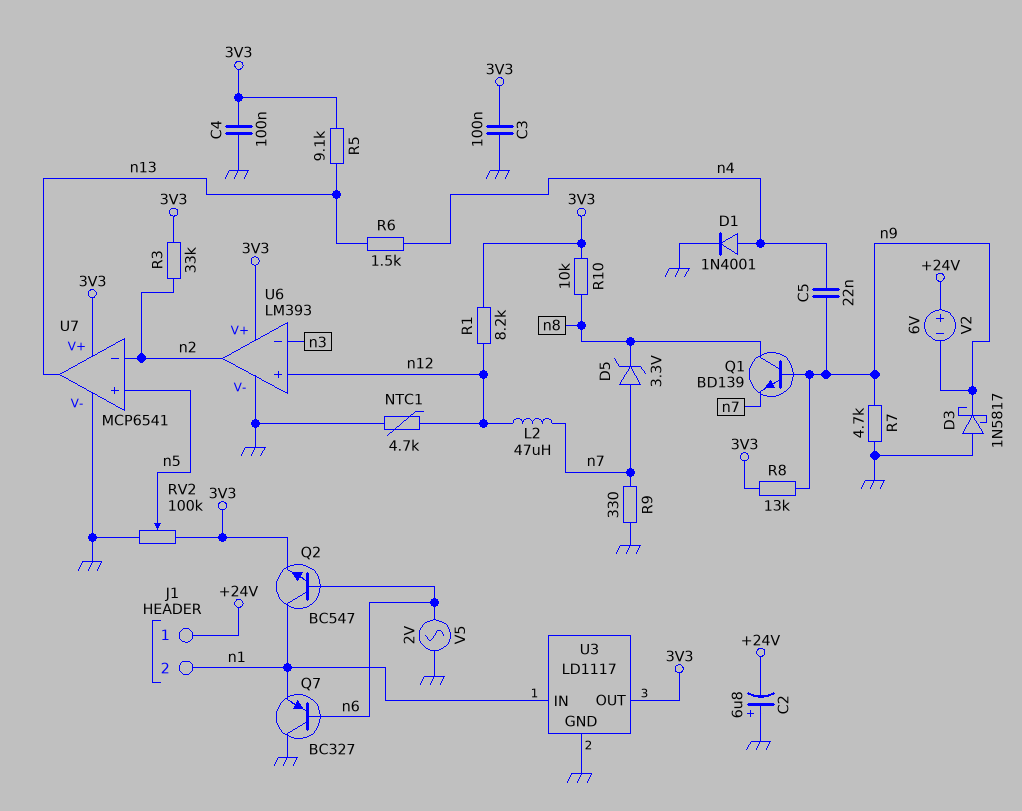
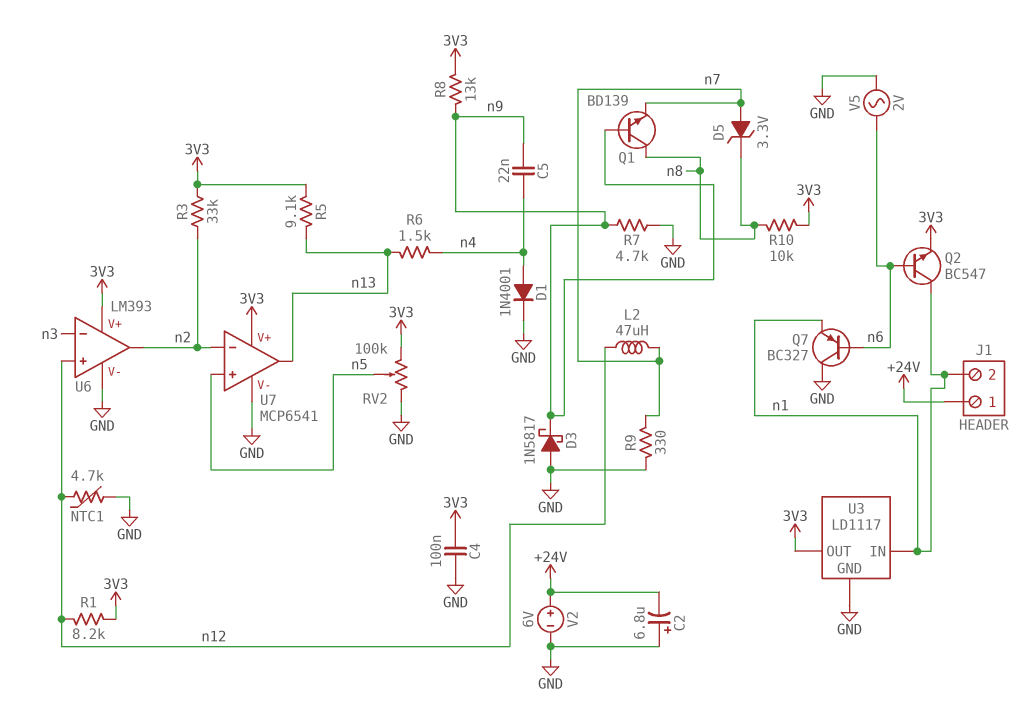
C3: 100nF (3V3, GND) -> none
V2: 6V (plus +24V, minus n9) -> 6V (plus +24V, minus GND)

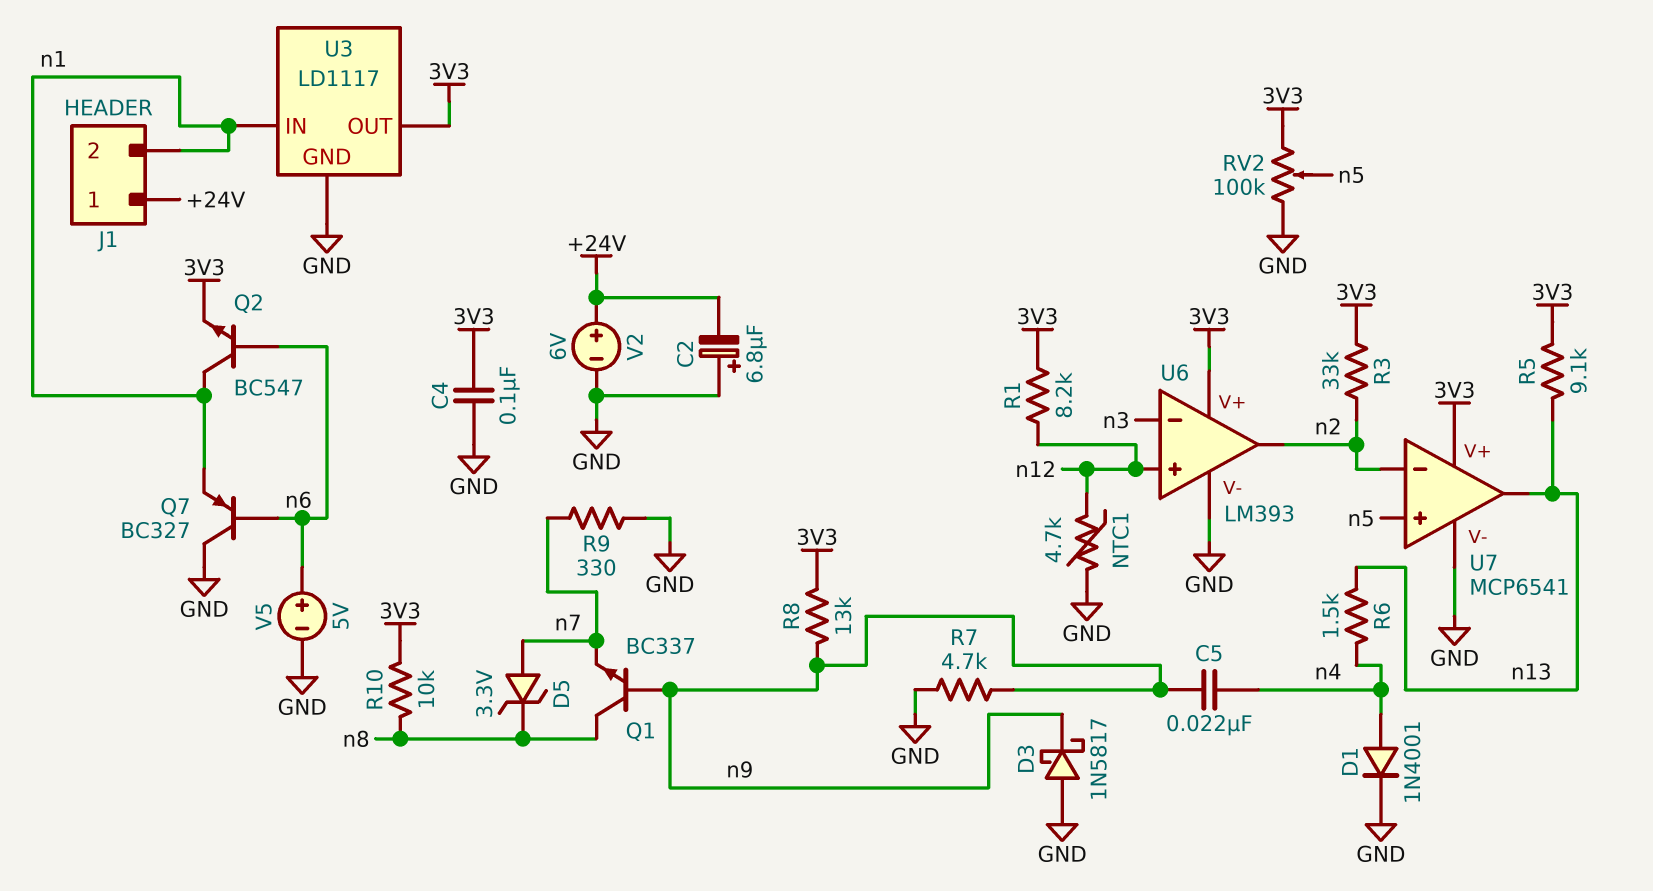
L2: 47uH (n7, n12) -> none
Q1: NPN BD139 (B n9, C n8, E n7) -> NPN BC337 (B n9, C n8, E n7)
V5: AC 2V (GND, n6) -> 5V (plus n6, minus GND)

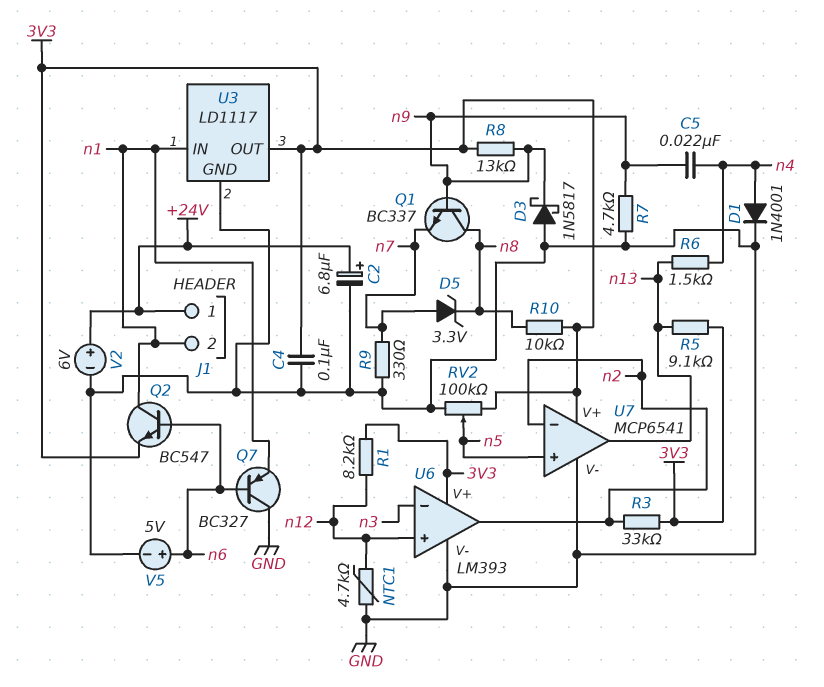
C2: 6.8uF (plus GND, minus +24V) -> 6.8uF (plus +24V, minus GND)

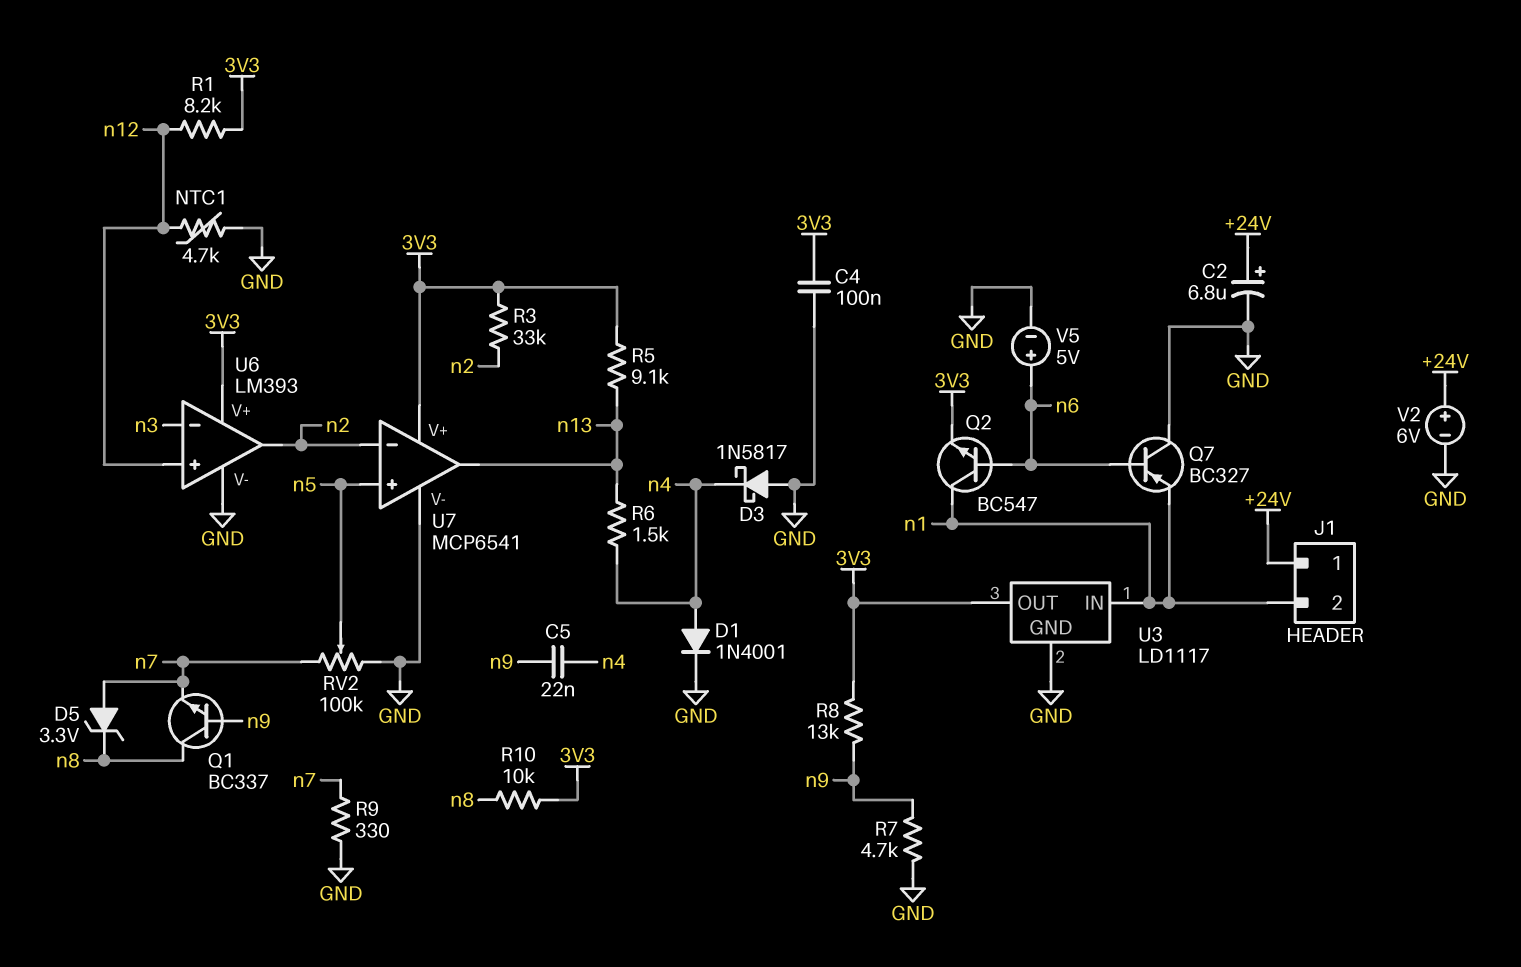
D3: schottky 1N5817 (A GND, K n9) -> schottky 1N5817 (A GND, K n4)
RV2: 100k (3V3, GND, wiper n5) -> 100k (GND, n7, wiper n5)

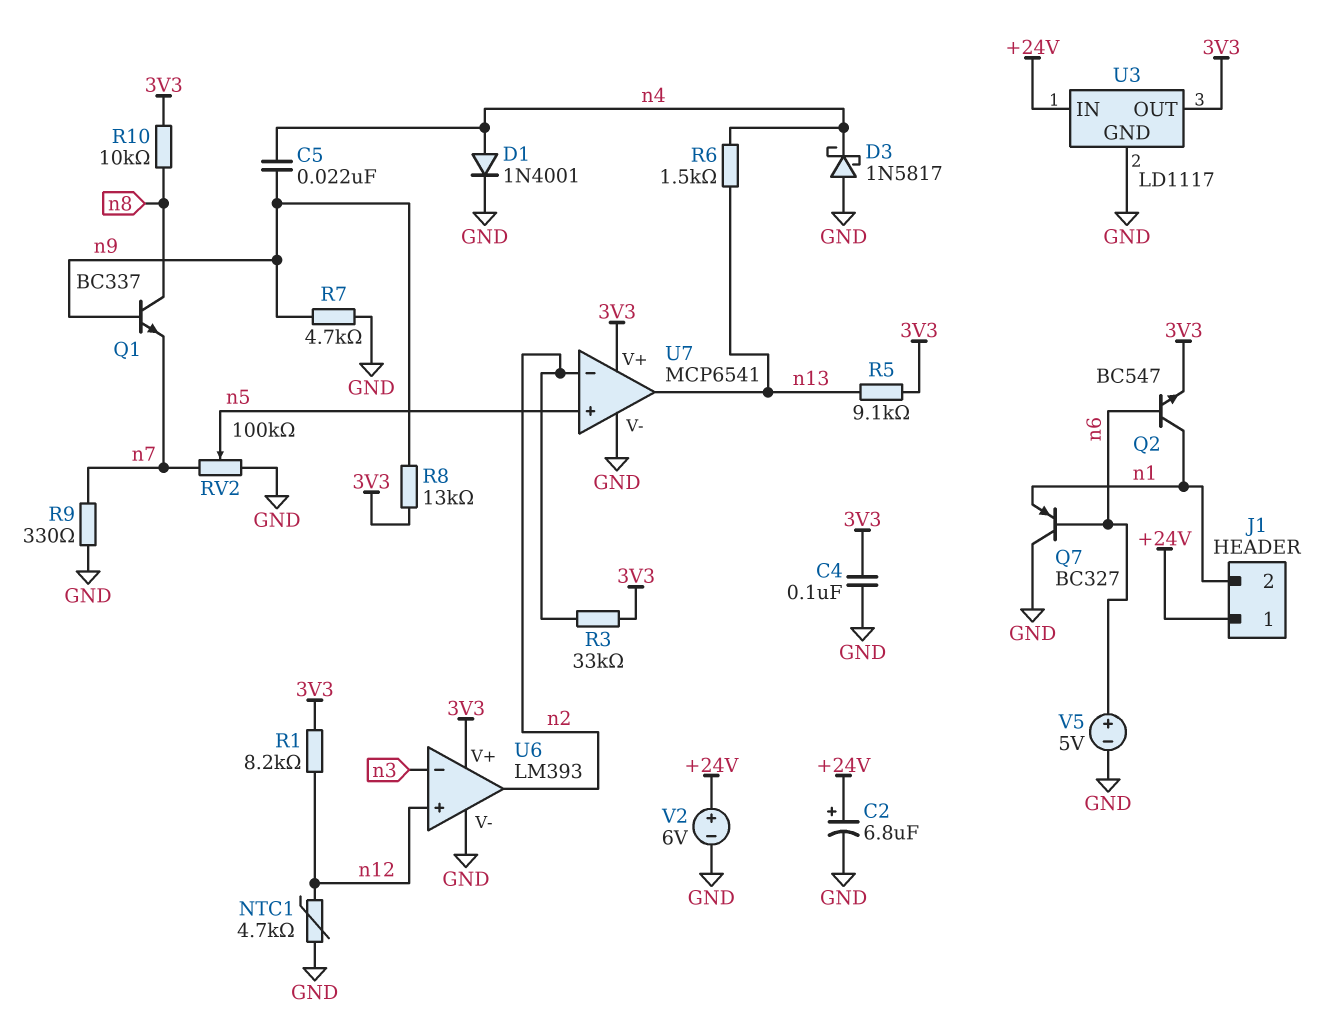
D5: zener 3.3V (A n7, K n8) -> none
U3 pin IN: n1 -> +24V

